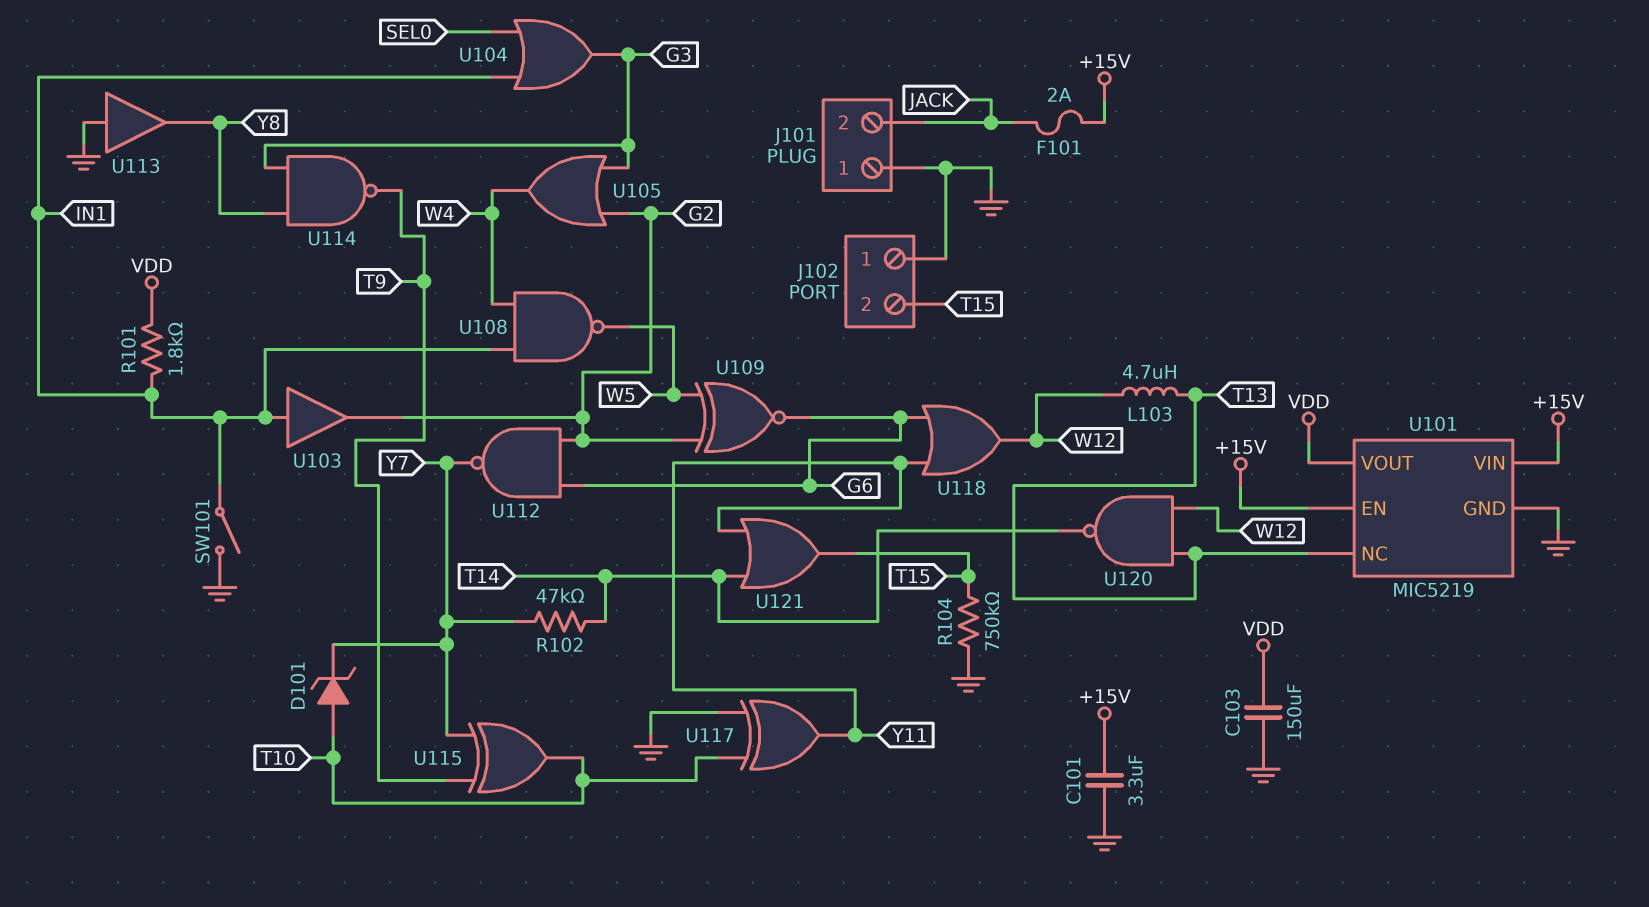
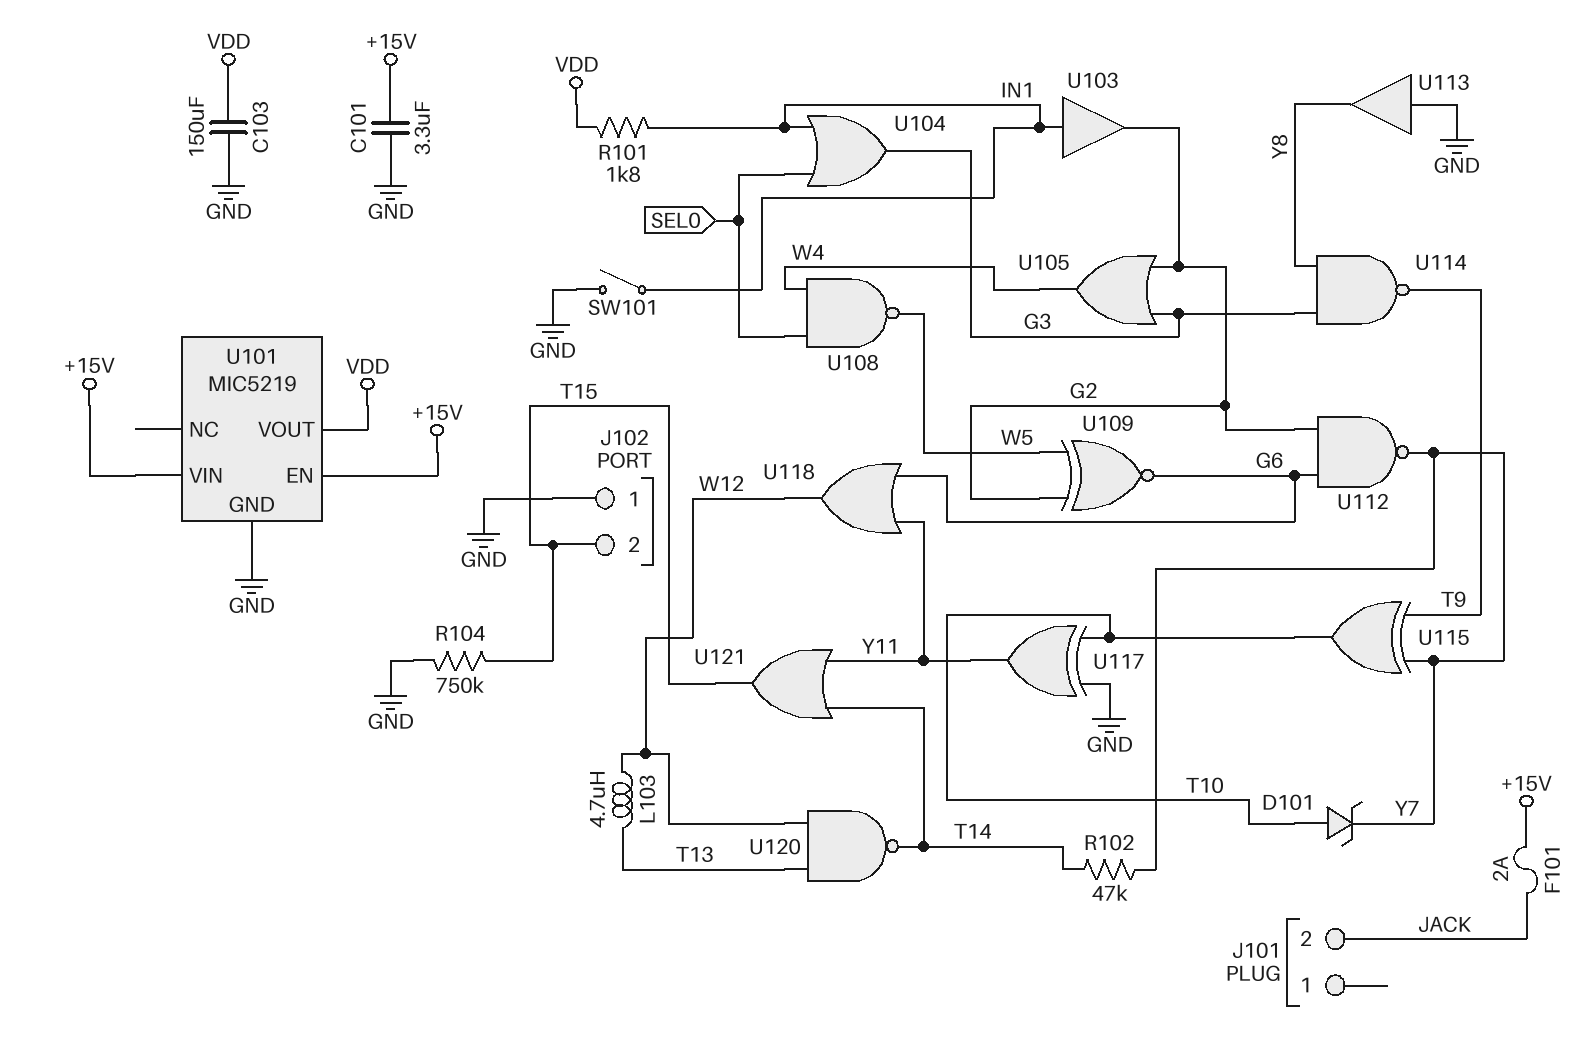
J101 pin 1: GND -> none
U101 pin NC: T13 -> none
U108: NAND (in IN1, in W4, out W5) -> NAND (in SEL0, in W4, out W5)

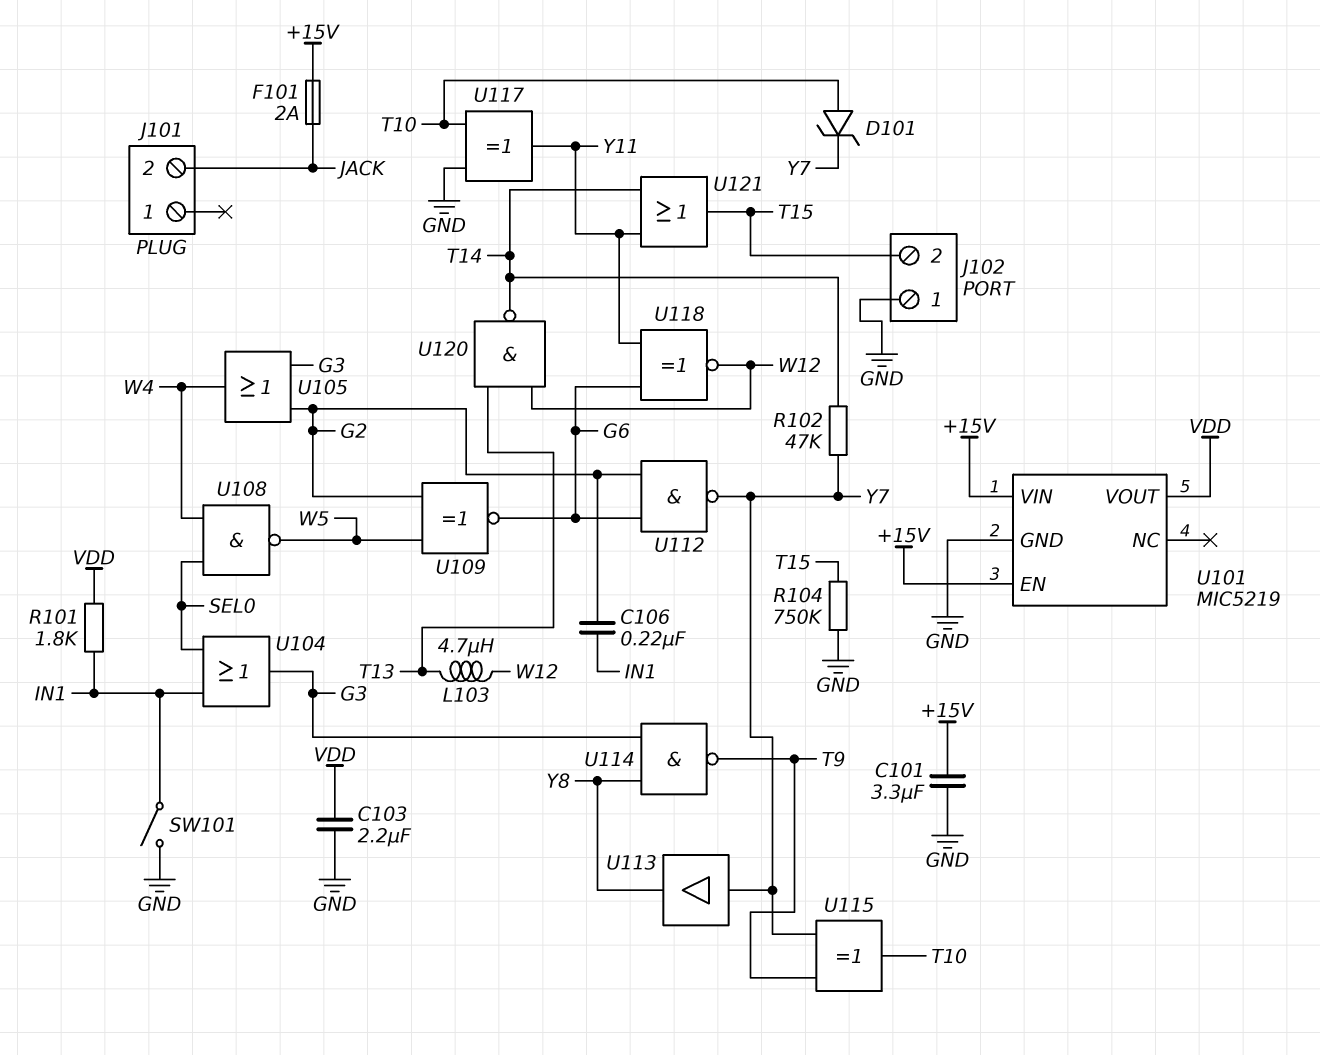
C103: 150uF (GND, VDD) -> 2.2uF (GND, VDD)
C106: none -> 220nF (G2, IN1)
U103: buffer (in IN1, out G2) -> none
U113: buffer (in GND, out Y8) -> buffer (in Y7, out Y8)
U118: OR (in G6, in Y11, out W12) -> XNOR (in G6, in Y11, out W12)

